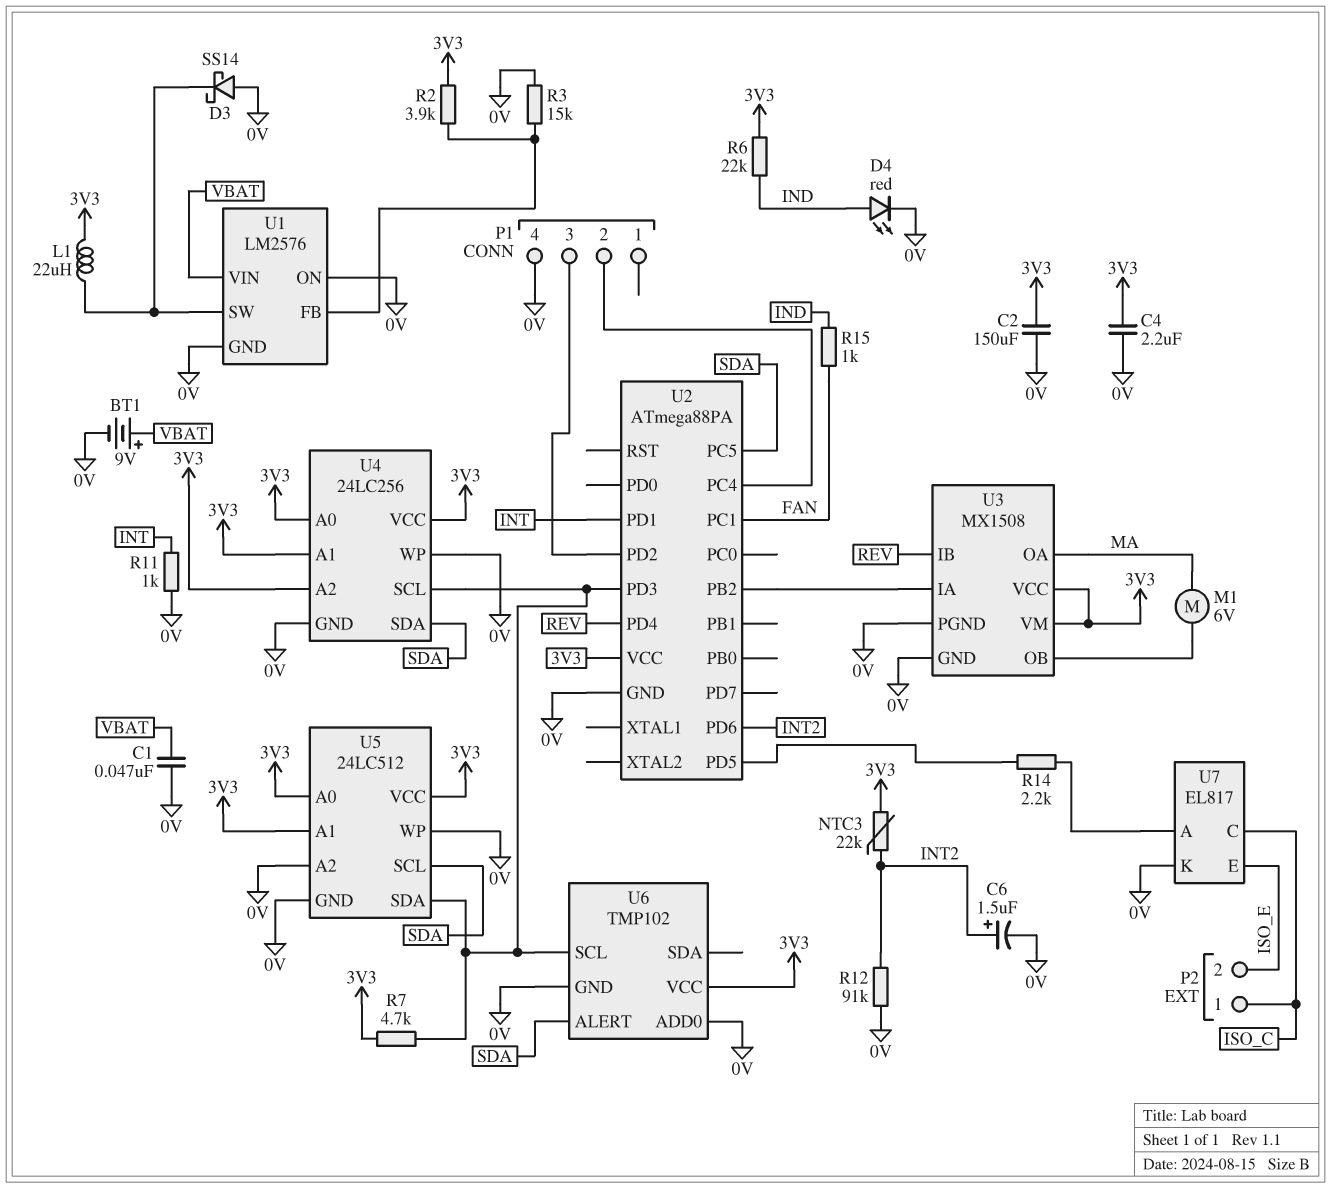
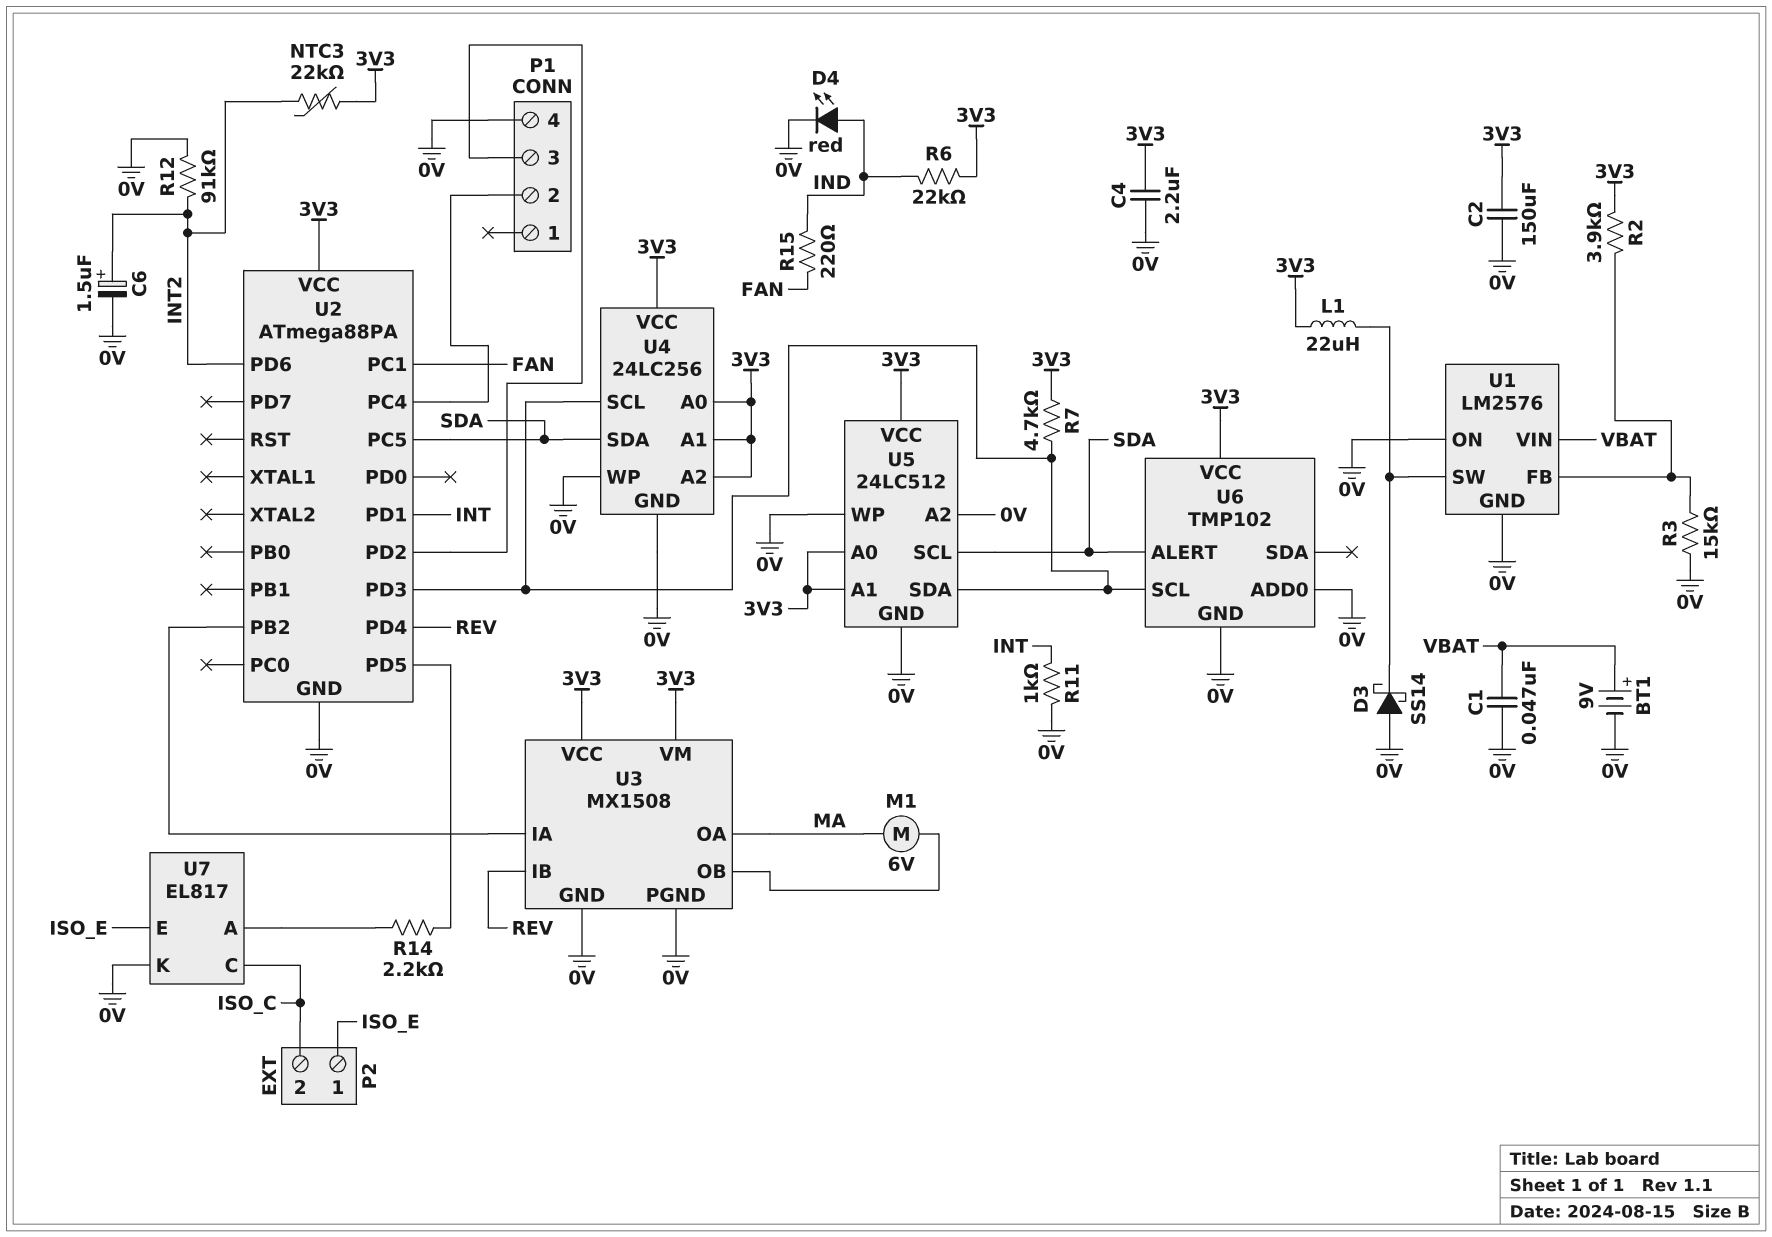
P2 pin 1: ISO_C -> ISO_E
P2 pin 2: ISO_E -> ISO_C
R15: 1k (FAN, IND) -> 220 (FAN, IND)

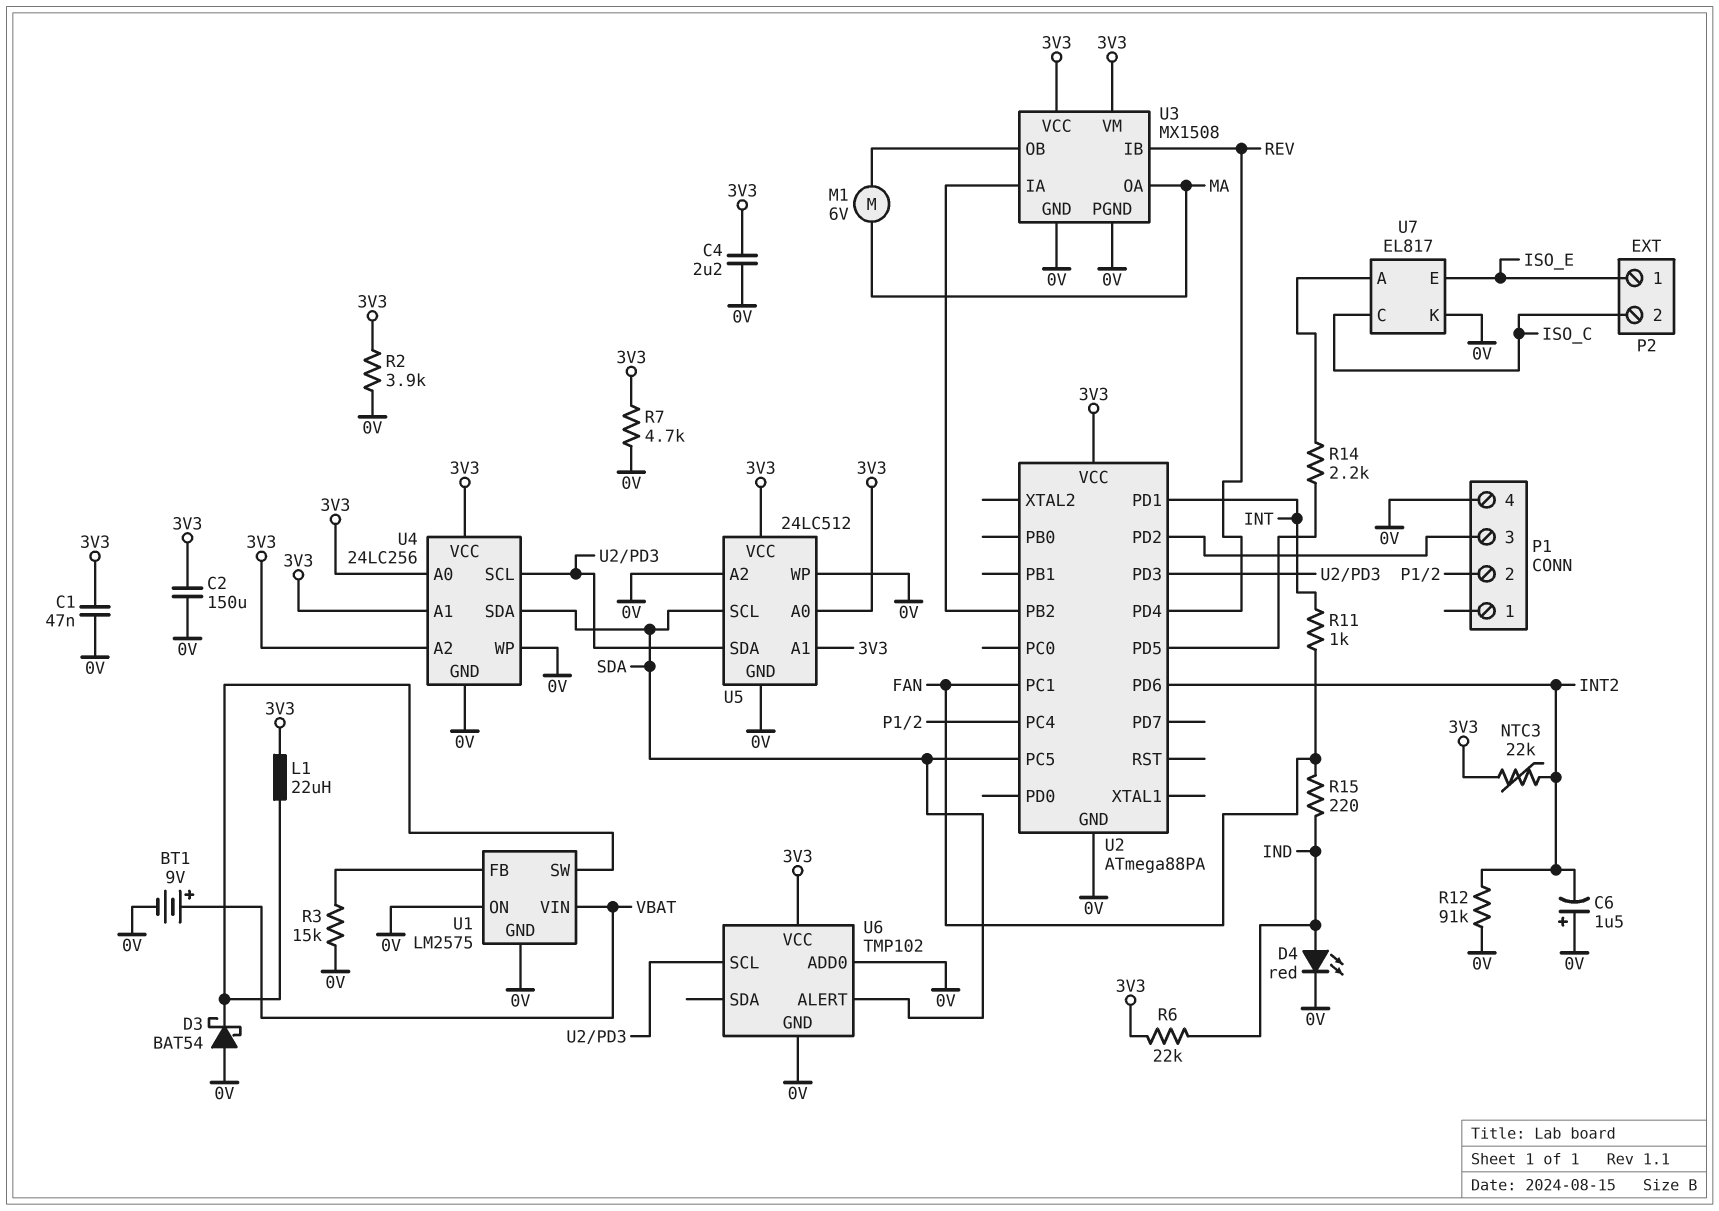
C1: 47nF (0V, VBAT) -> 47nF (0V, 3V3)
C6: 1.5uF (plus INT2, minus 0V) -> 1.5uF (plus 0V, minus INT2)
D3: schottky SS14 (A 0V, K U1/SW) -> schottky BAT54 (A 0V, K U1/SW)
R2: 3.9k (3V3, U1/FB) -> 3.9k (0V, 3V3)
R7: 4.7k (3V3, U2/PD3) -> 4.7k (0V, 3V3)
R11: 1k (0V, INT) -> 1k (FAN, INT)
U1: LM2576 -> LM2575

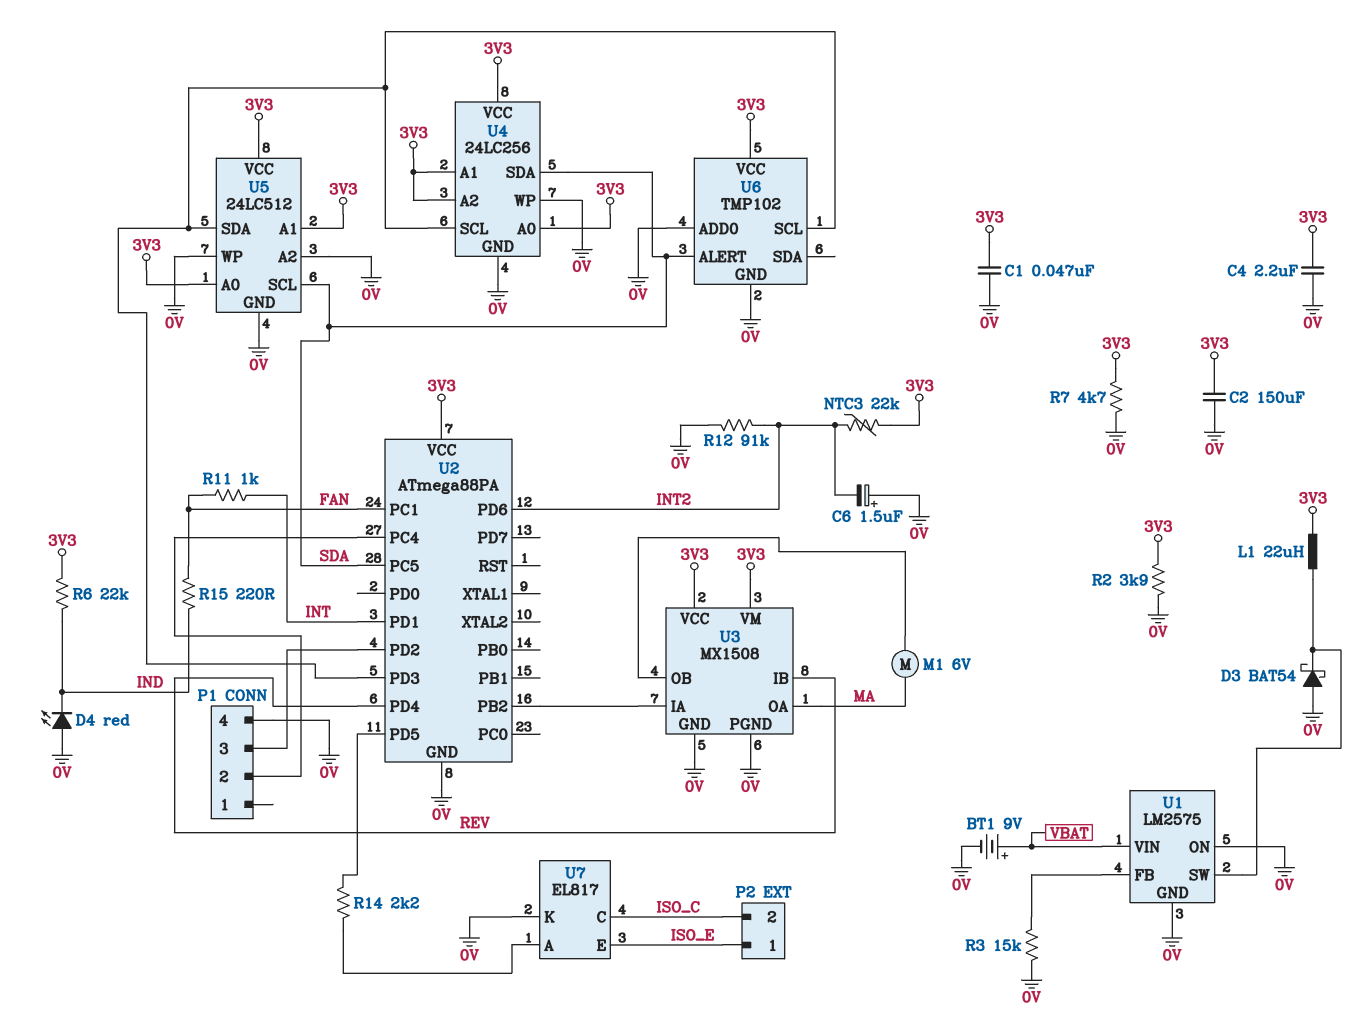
D4: LED red (A IND, K 0V) -> LED red (A 0V, K IND)

